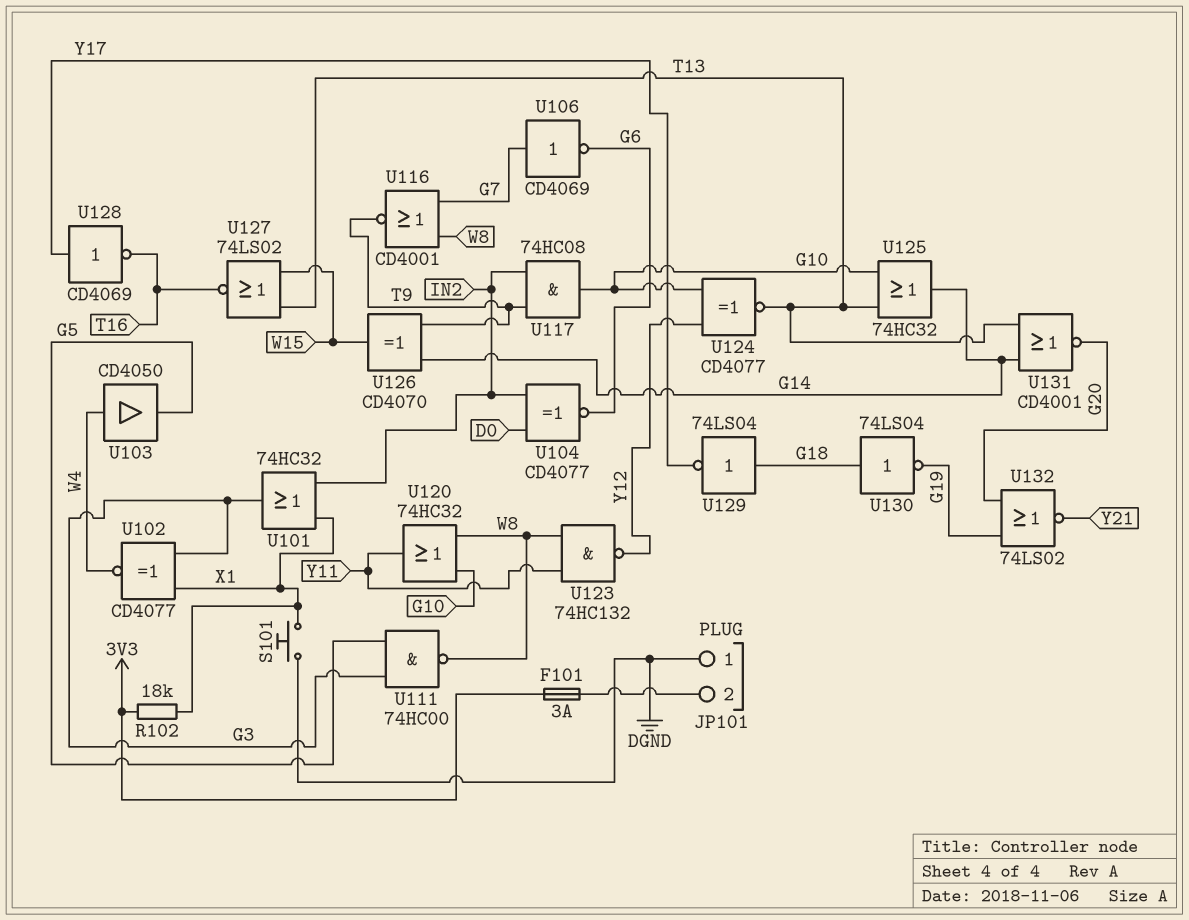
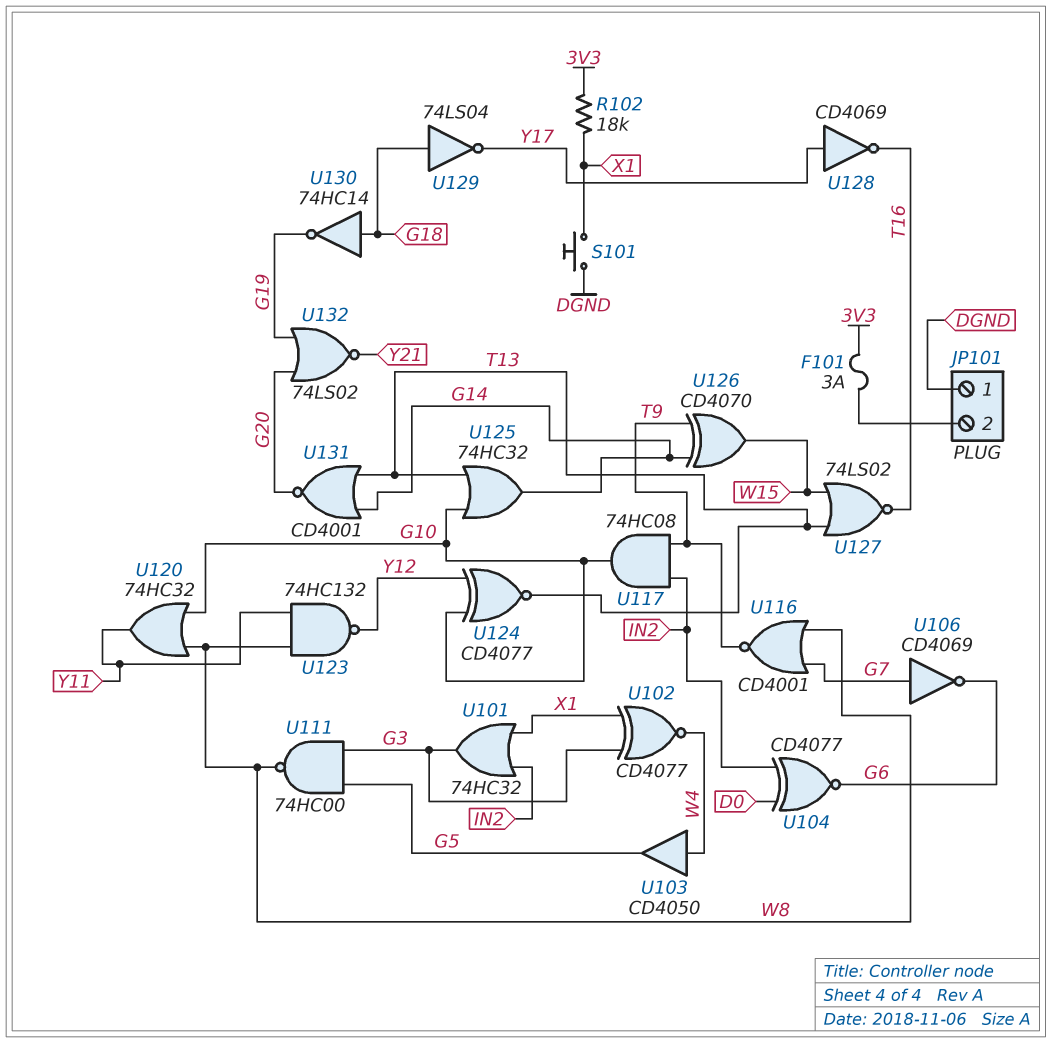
U130: NOT 74LS04 (in G18, out G19) -> NOT 74HC14 (in G18, out G19)

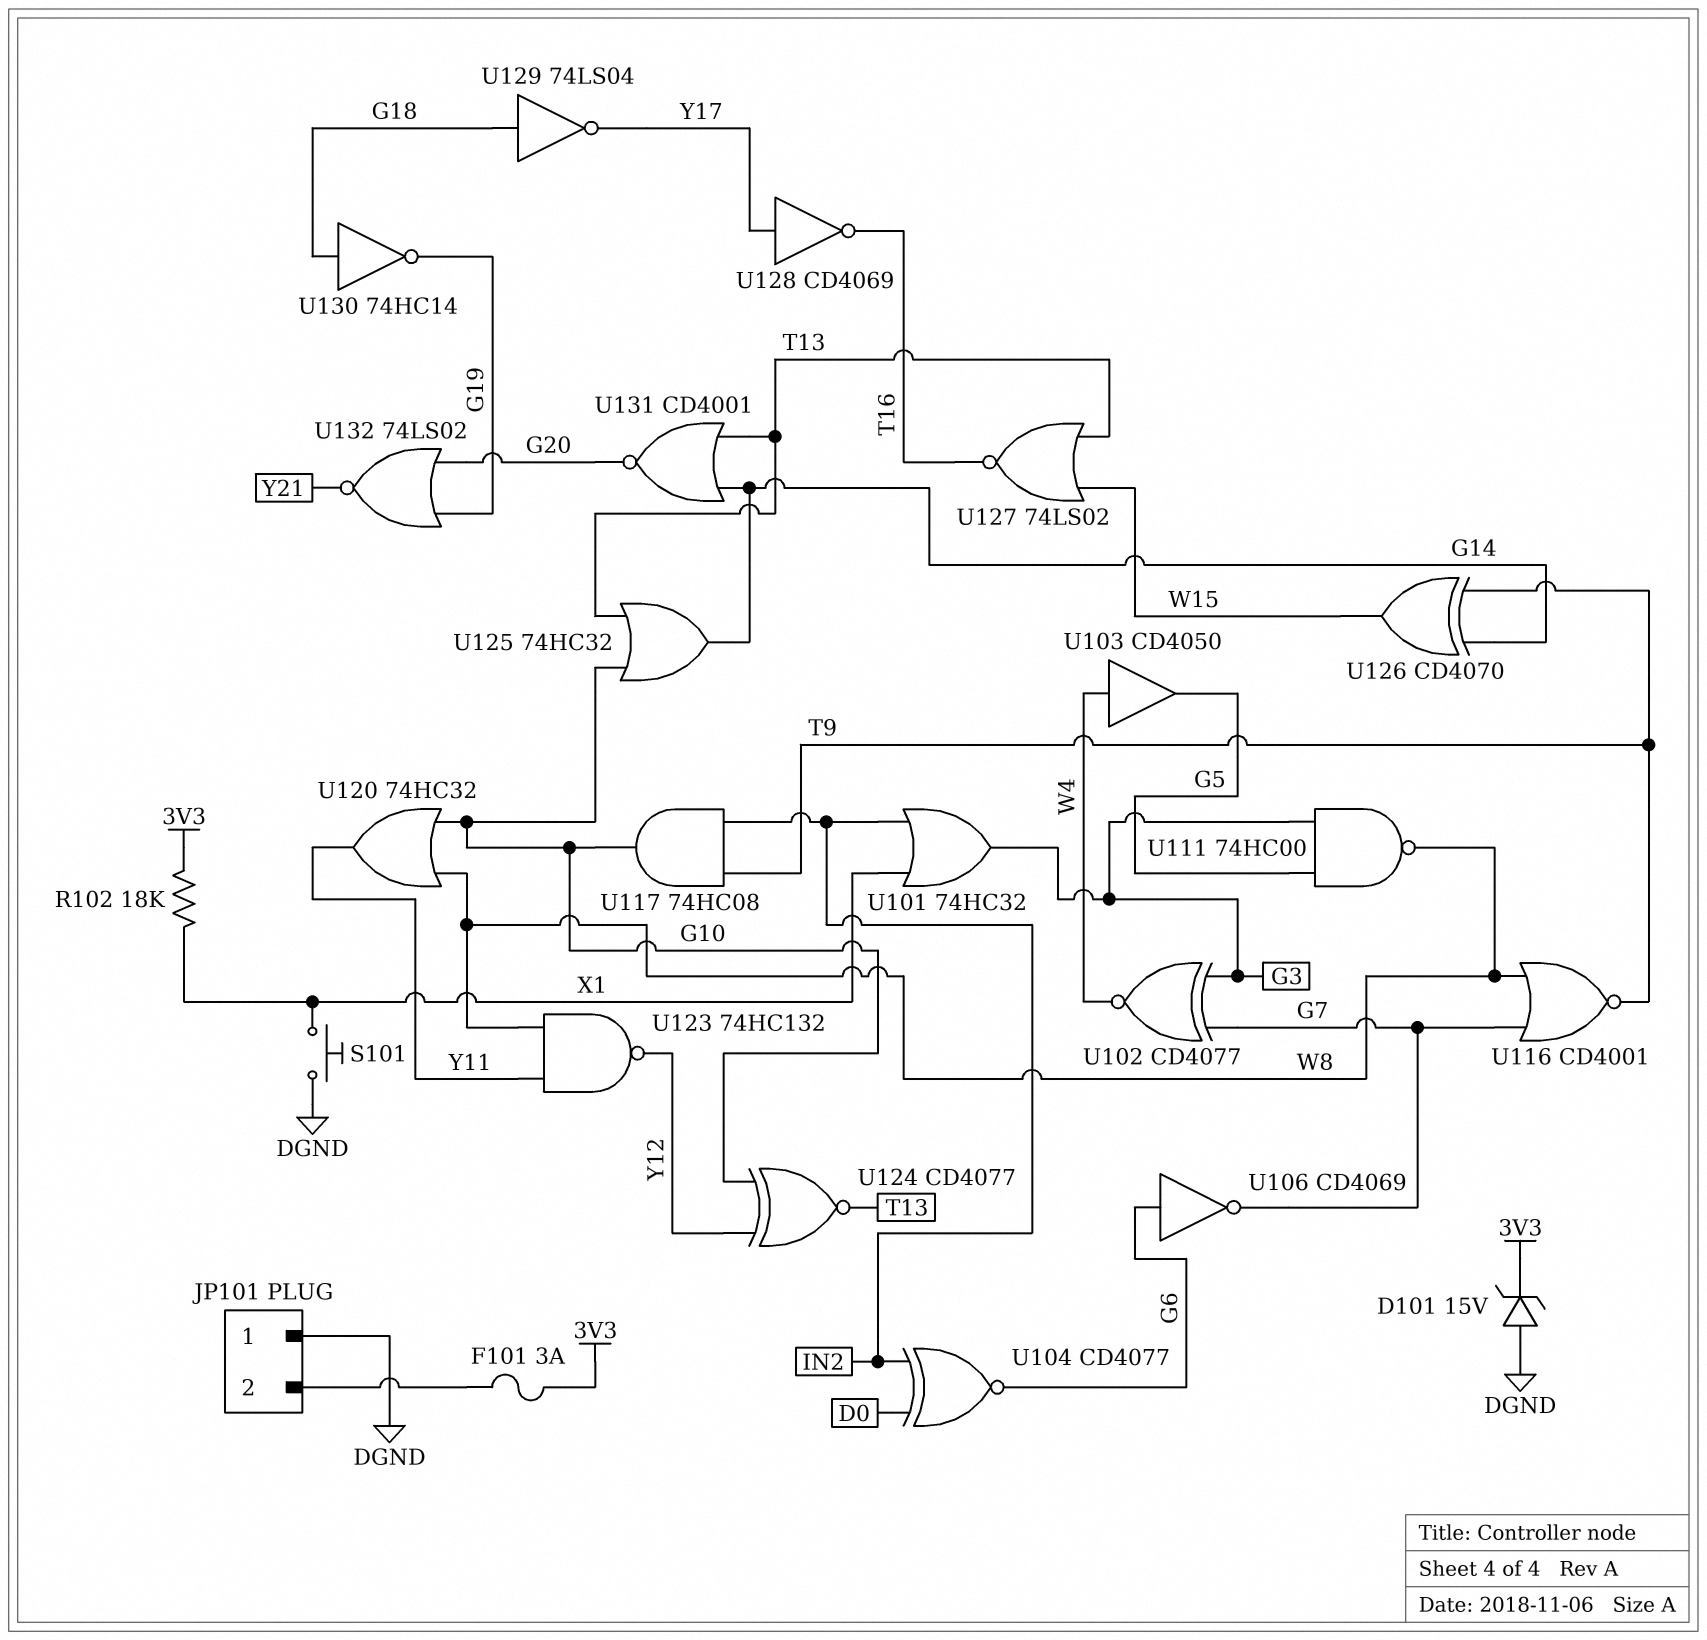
D101: none -> zener 15V (A DGND, K 3V3)
U102: XNOR CD4077 (in G3, in X1, out W4) -> XNOR CD4077 (in G3, in G7, out W4)
U106: NOT CD4069 (in G7, out G6) -> NOT CD4069 (in G6, out G7)

